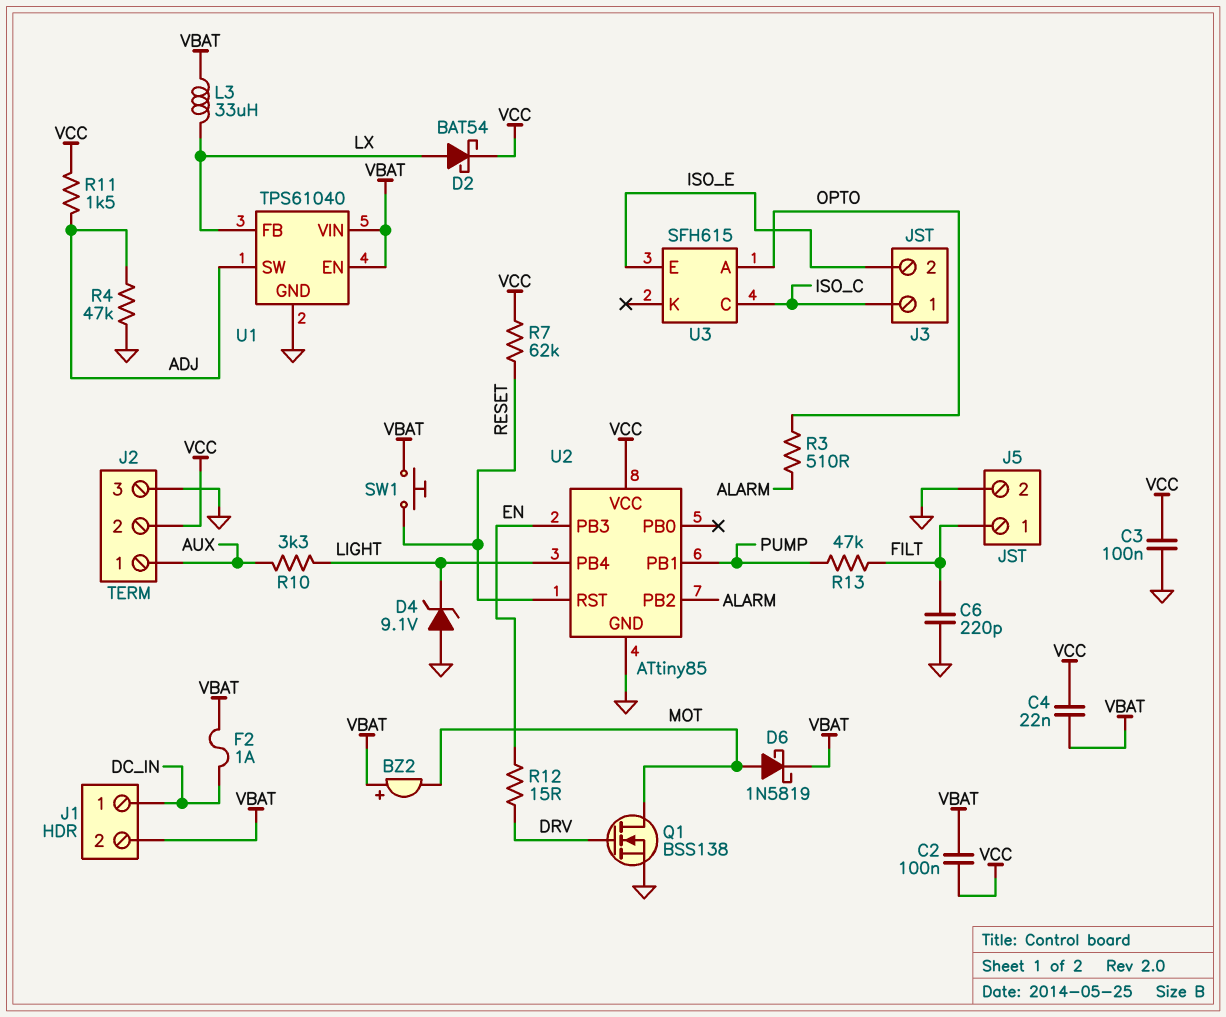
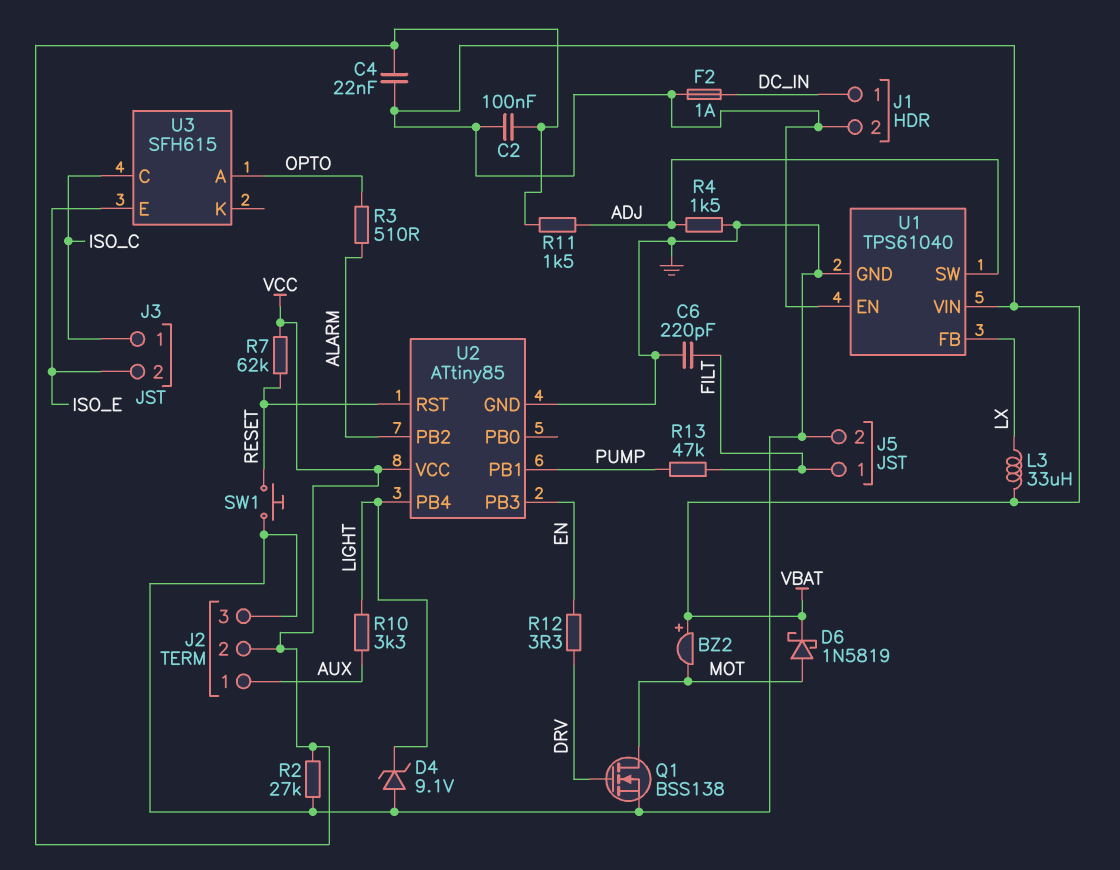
C3: 100nF (GND, VCC) -> none
D2: schottky BAT54 (A LX, K VCC) -> none
R2: none -> 27k (GND, VCC)
R4: 47k (ADJ, GND) -> 1.5k (ADJ, GND)
R12: 15 (DRV, EN) -> 3.3 (DRV, EN)
SW1: button (RESET, VBAT) -> button (GND, RESET)

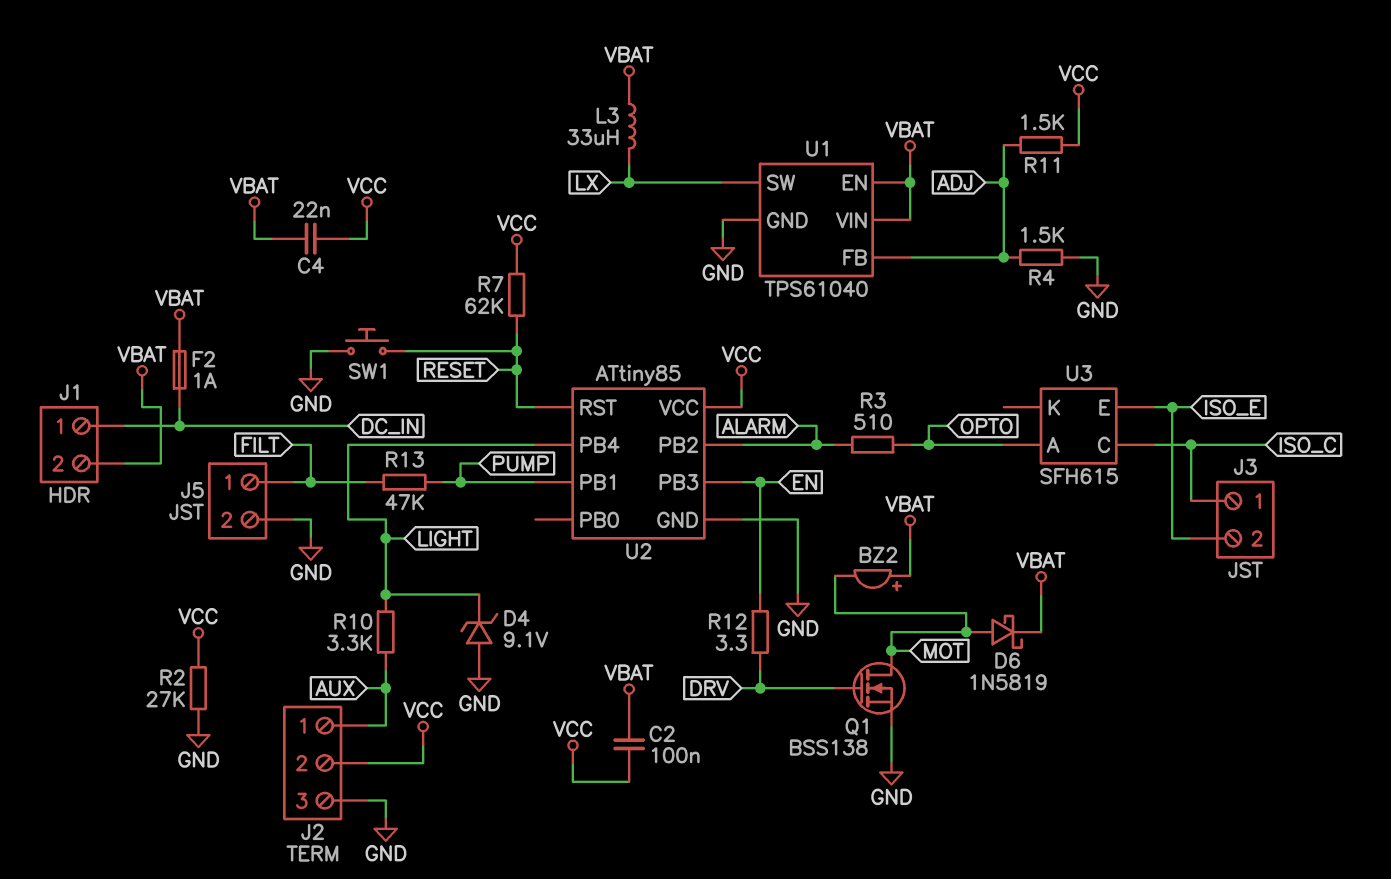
C6: 220pF (FILT, GND) -> none
U1 pin FB: LX -> ADJ
U1 pin SW: ADJ -> LX

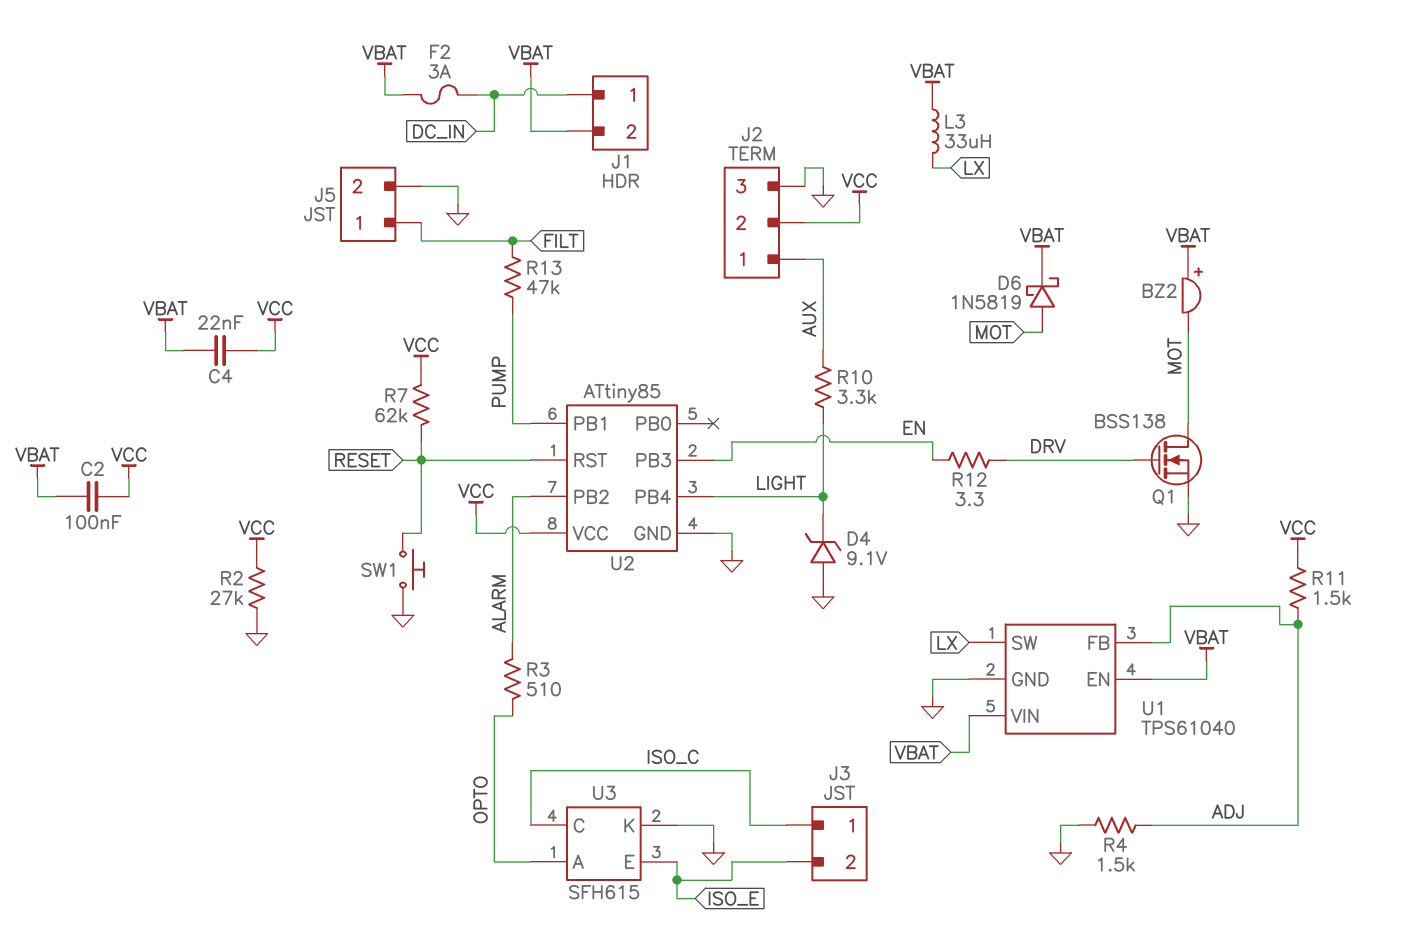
F2: 1A (DC_IN, VBAT) -> 3A (DC_IN, VBAT)
U3 pin K: none -> GND

